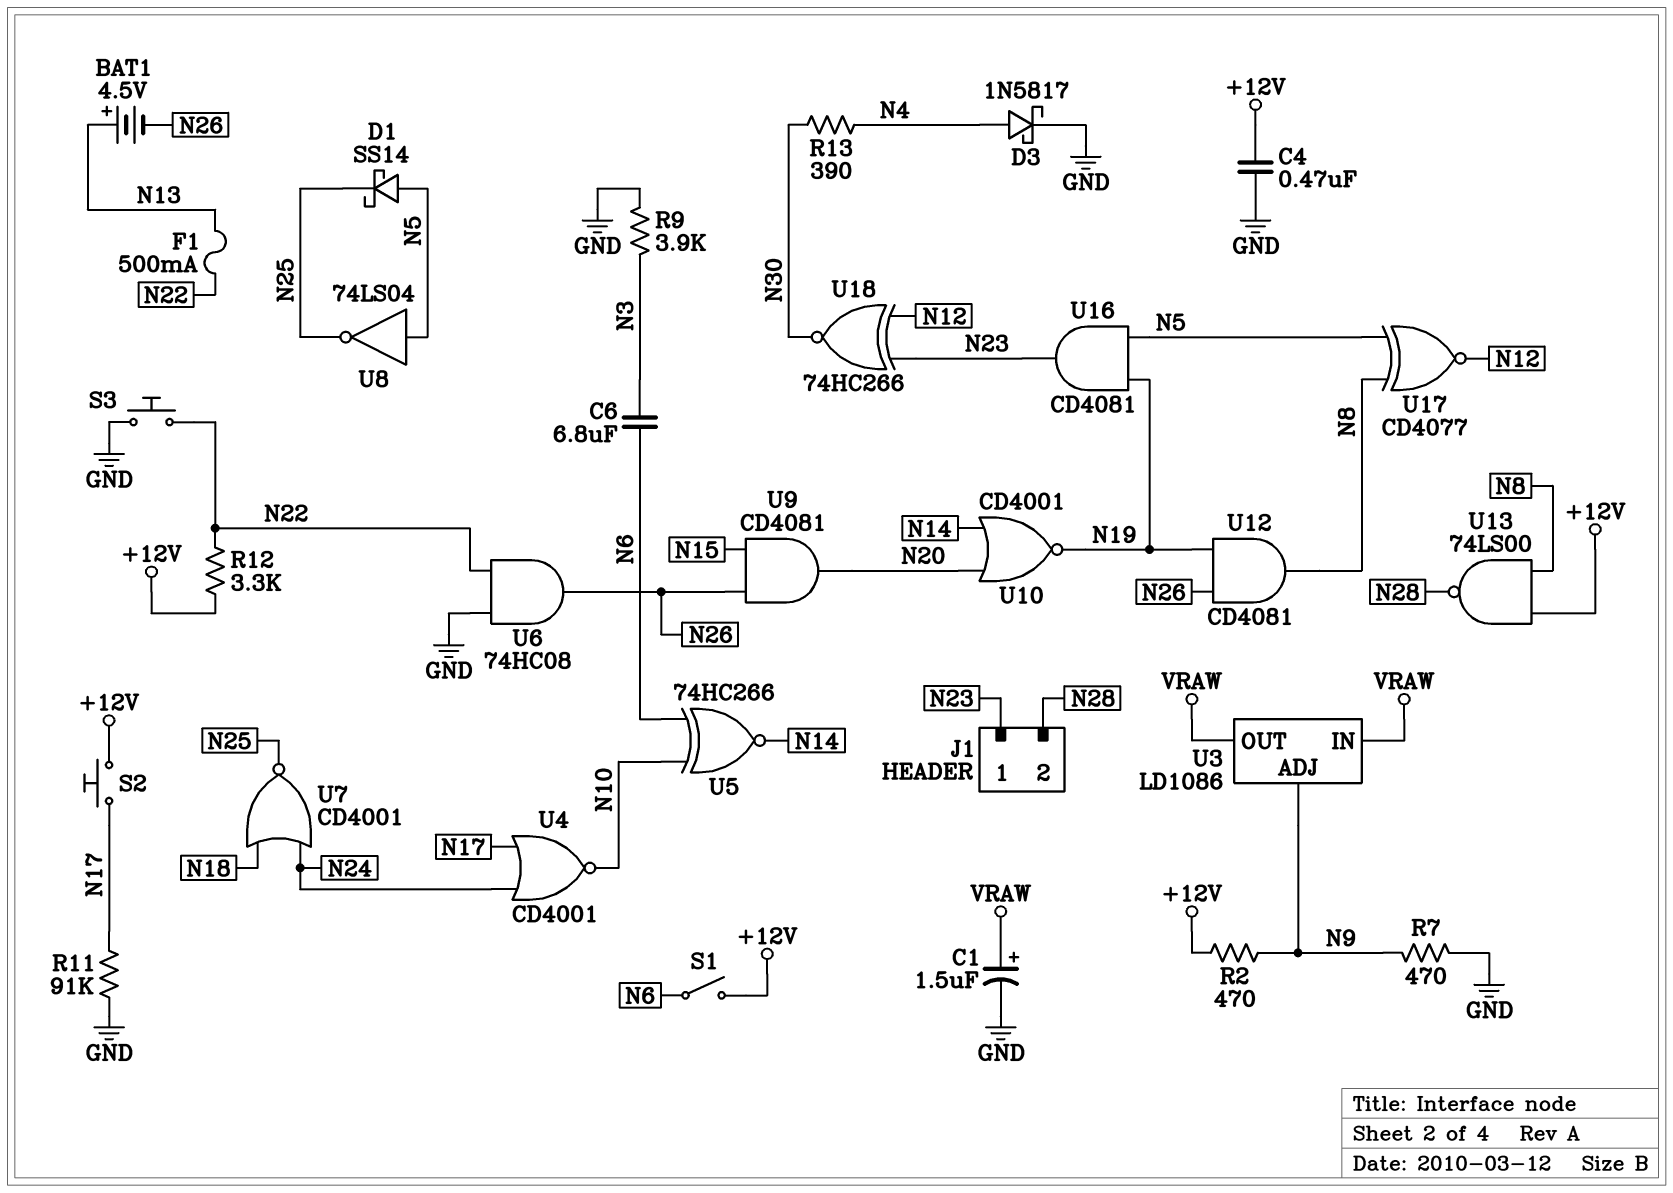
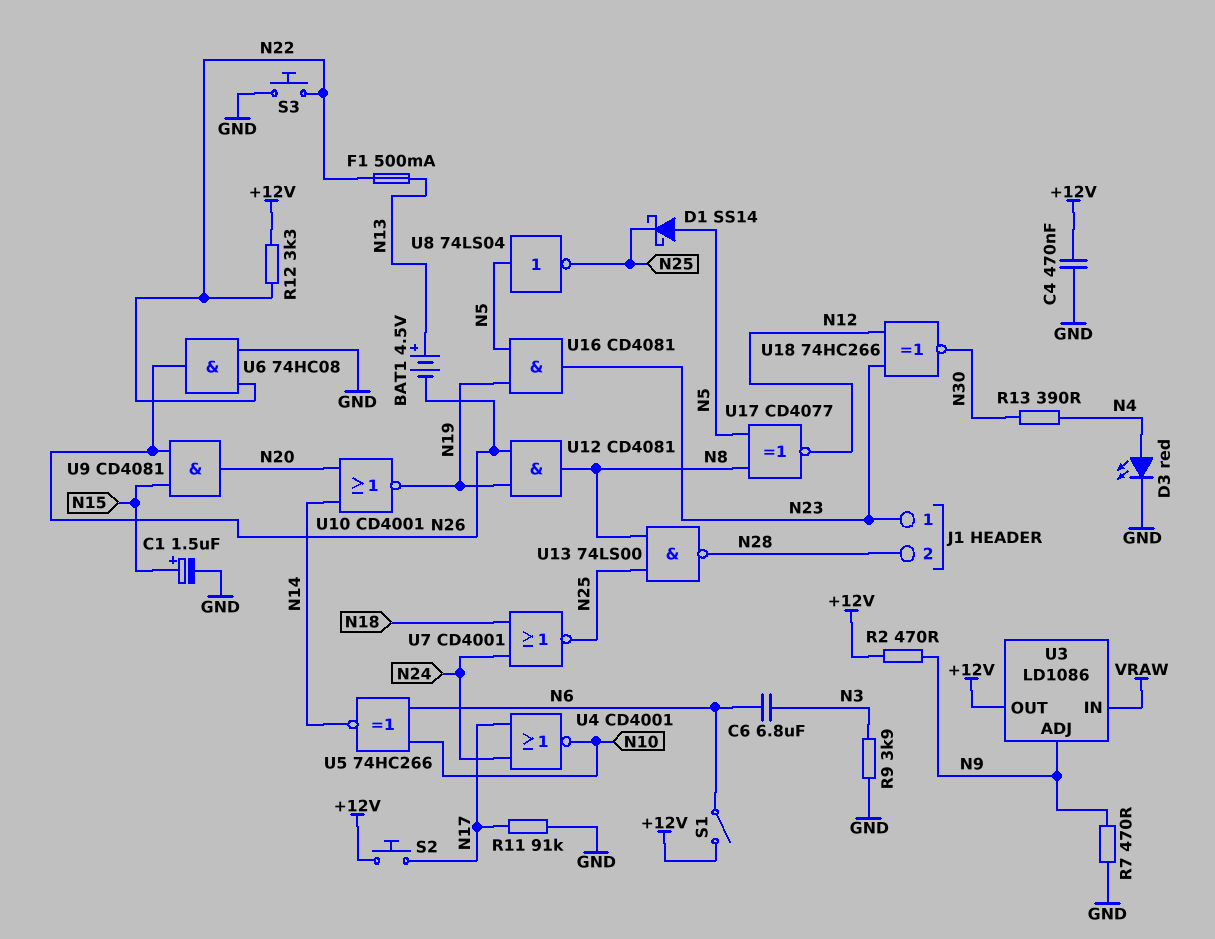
C1: 1.5uF (plus VRAW, minus GND) -> 1.5uF (plus N15, minus GND)
D3: schottky 1N5817 (A N4, K GND) -> LED red (A N4, K GND)
U3 pin OUT: VRAW -> +12V
U13: NAND 74LS00 (in +12V, in N8, out N28) -> NAND 74LS00 (in N8, in N25, out N28)

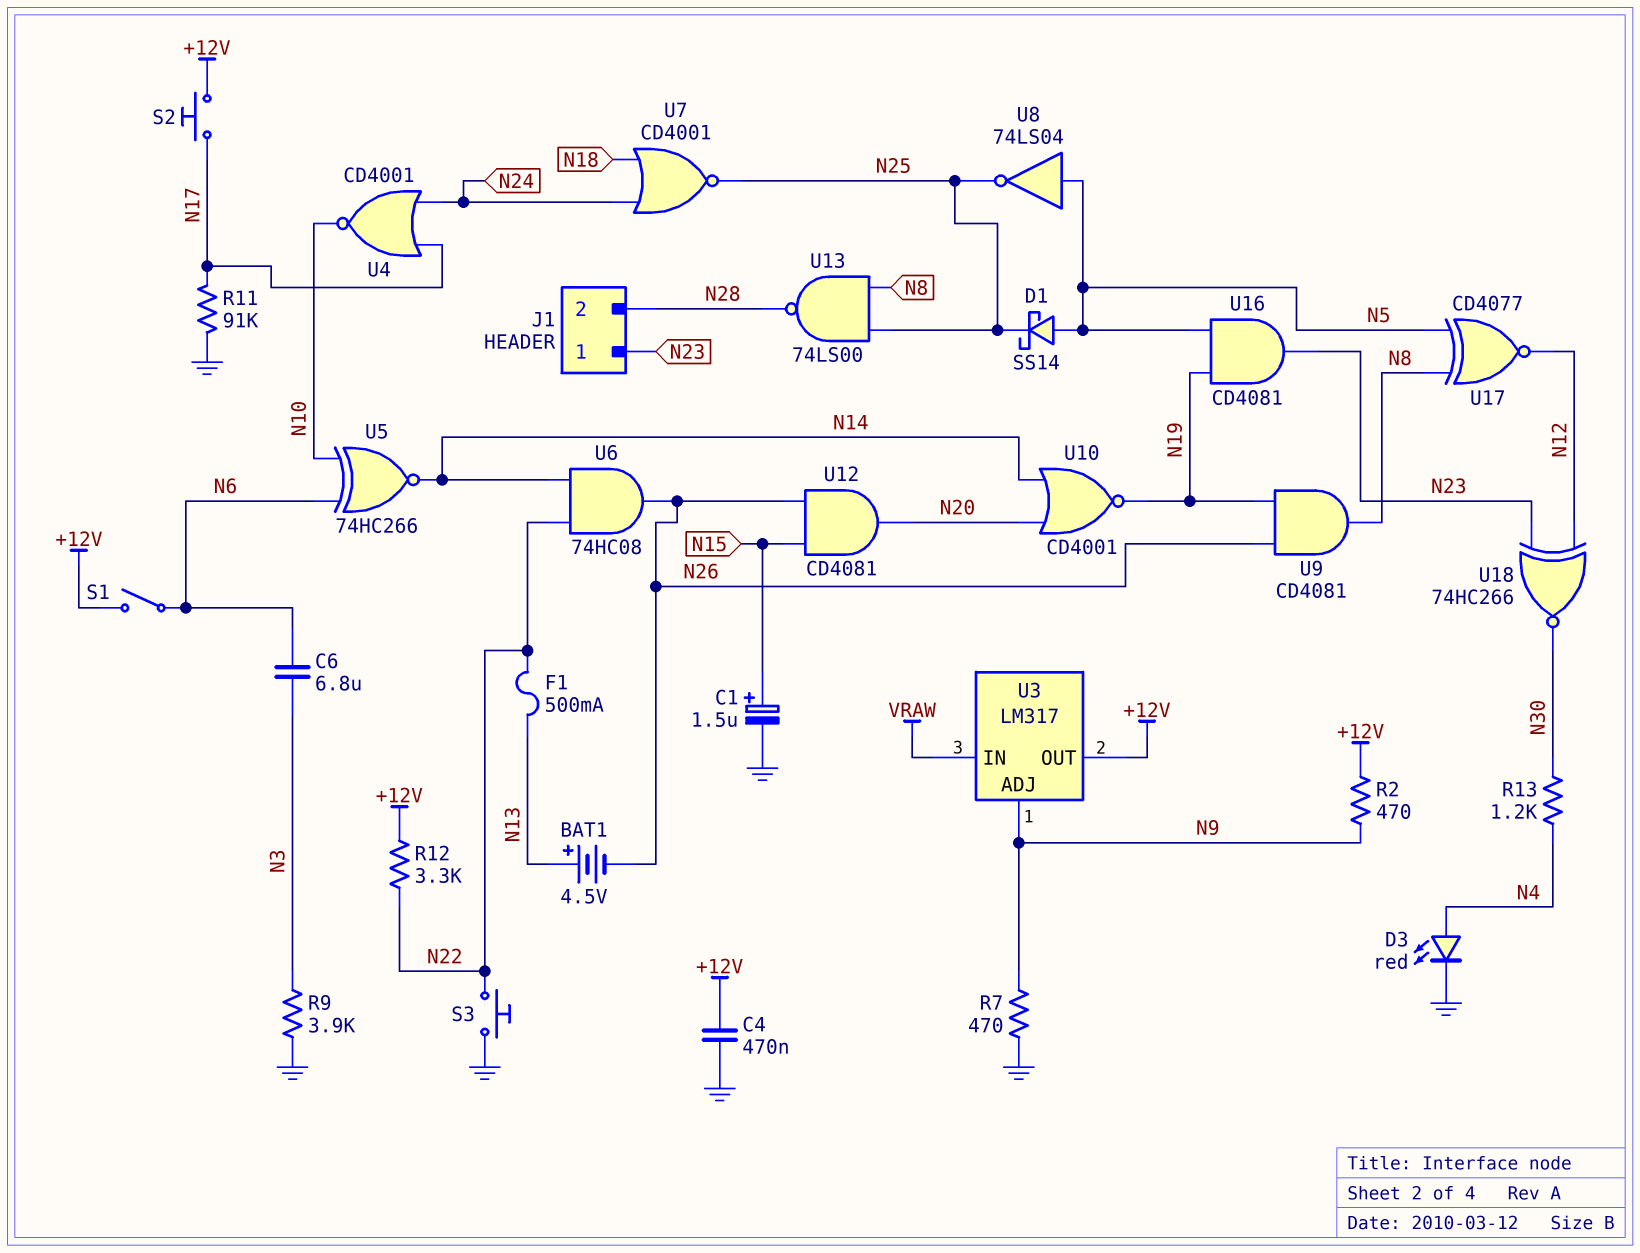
R13: 390 (N4, N30) -> 1.2k (N4, N30)
U3: LD1086 -> LM317
U6: AND 74HC08 (in GND, in N22, out N26) -> AND 74HC08 (in N14, in N22, out N26)
U9: AND CD4081 (in N15, in N26, out N20) -> AND CD4081 (in N19, in N26, out N8)
U12: AND CD4081 (in N19, in N26, out N8) -> AND CD4081 (in N15, in N26, out N20)

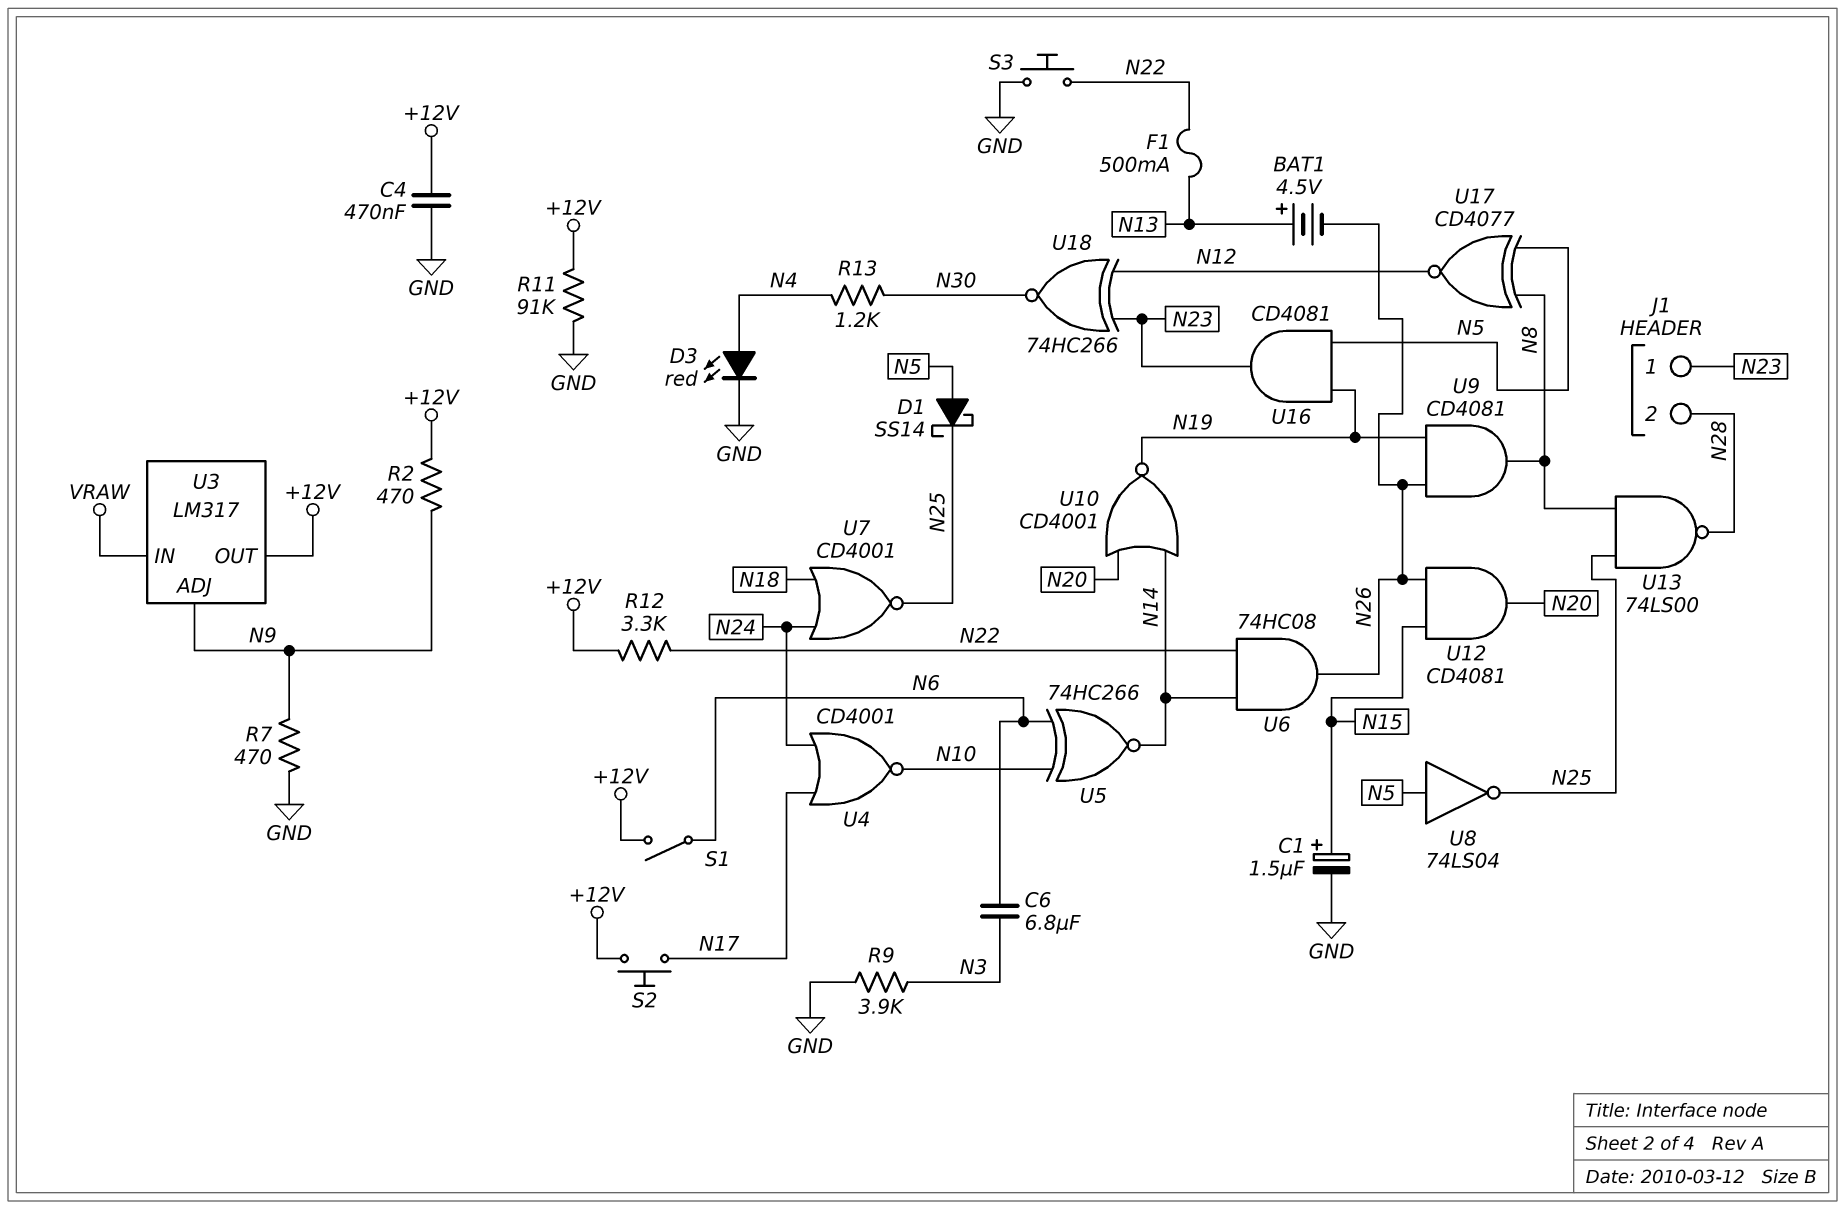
R11: 91k (GND, N17) -> 91k (+12V, GND)

